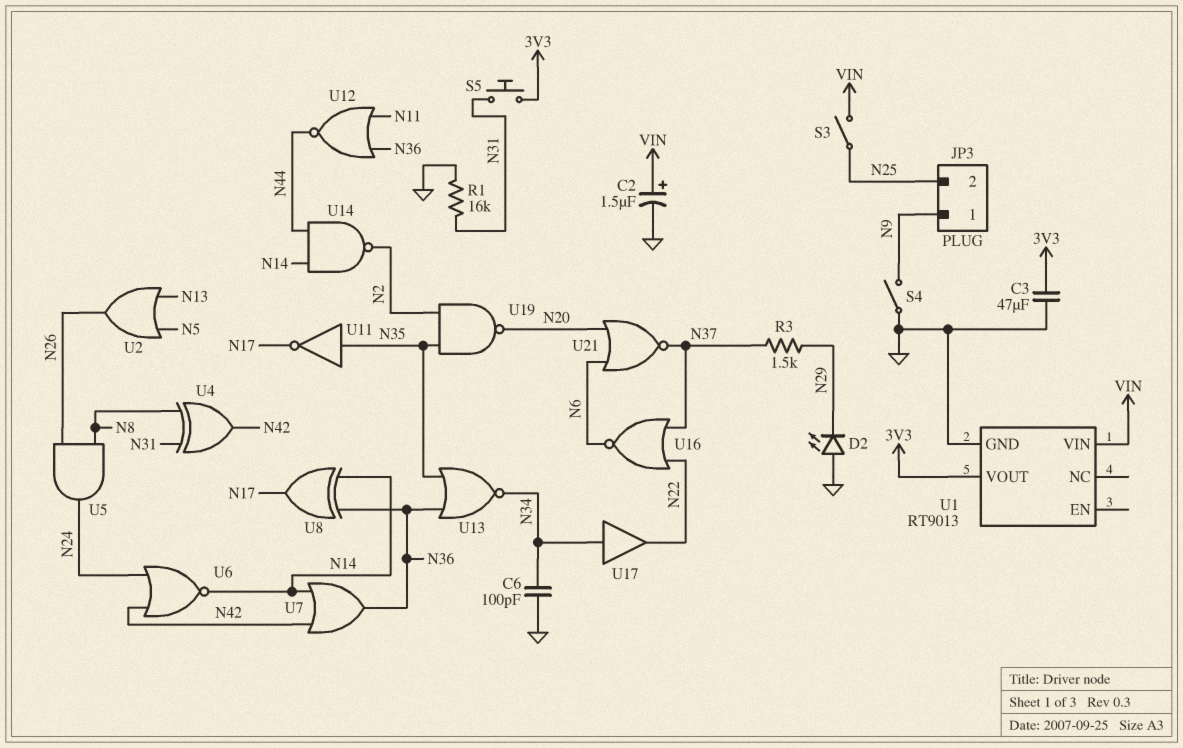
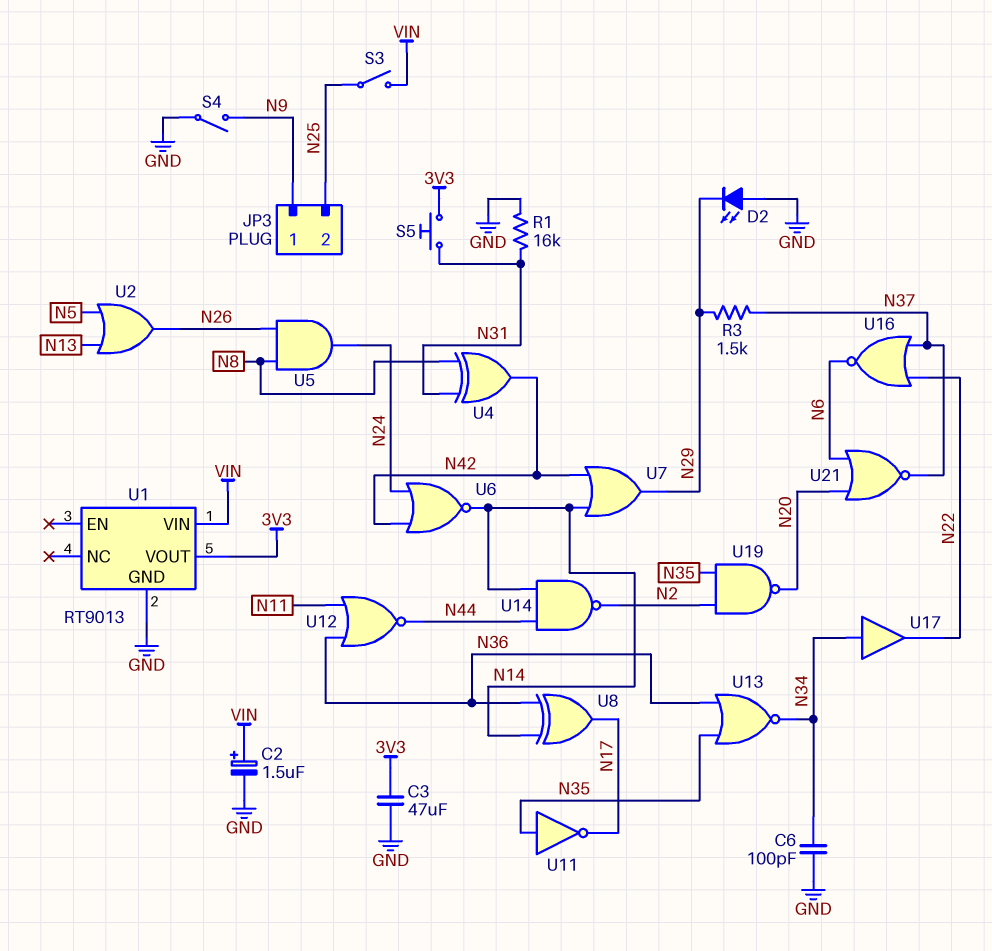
U7: OR (in N14, in N42, out N36) -> OR (in N14, in N42, out N29)

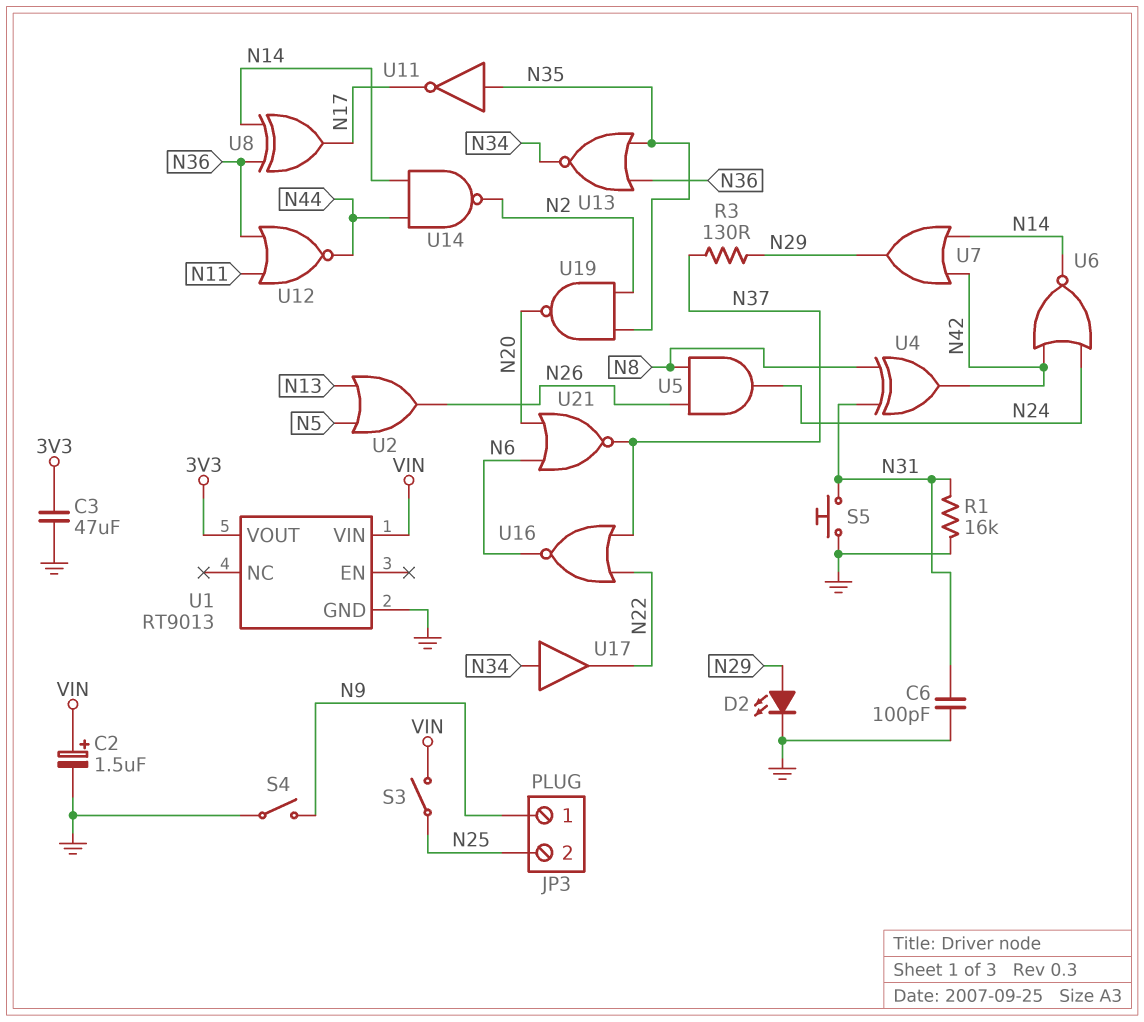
C6: 100pF (GND, N34) -> 100pF (GND, N31)
D2: LED (A GND, K N29) -> LED (A N29, K GND)
R3: 1.5k (N29, N37) -> 130 (N29, N37)
S5: button (3V3, N31) -> button (GND, N31)

